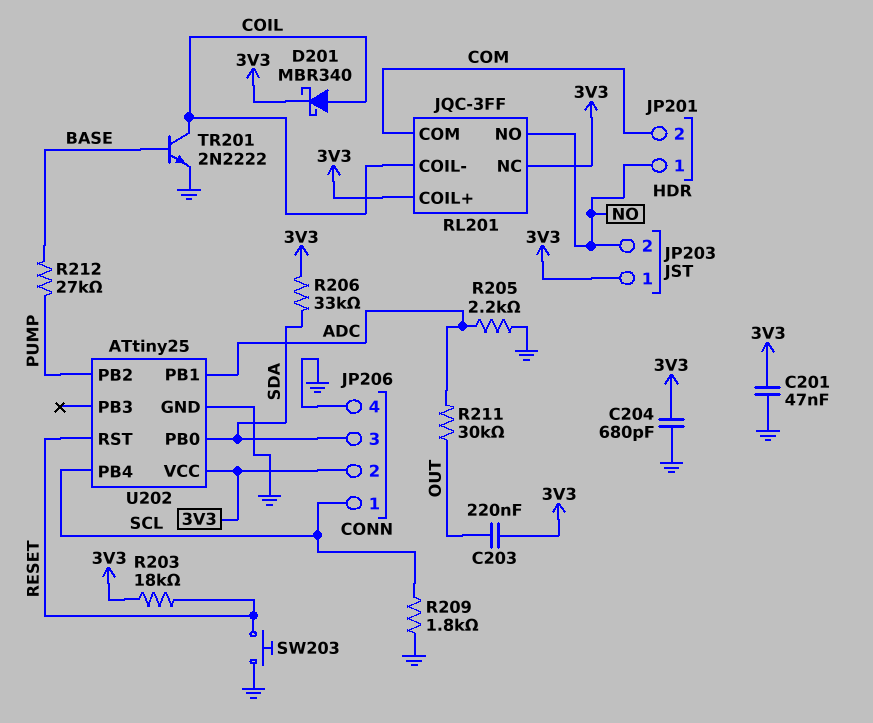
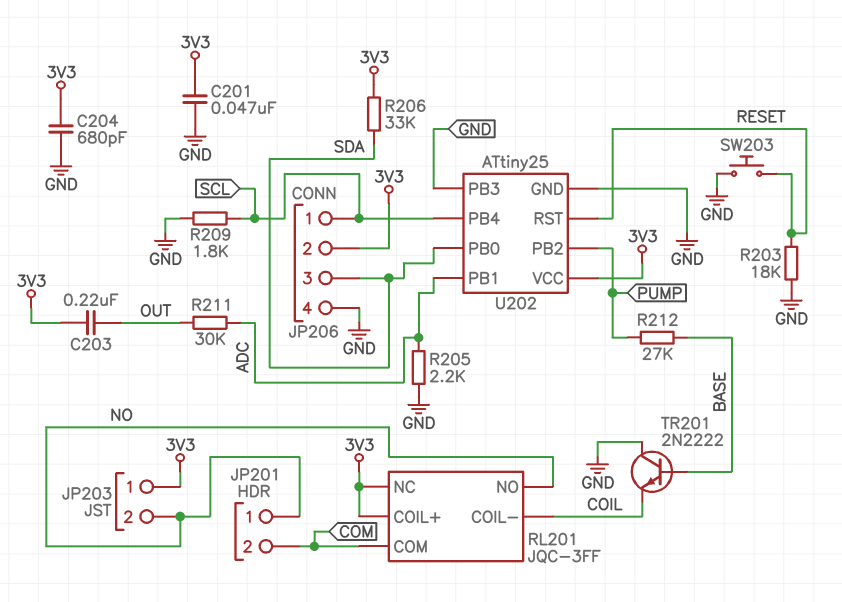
D201: schottky MBR340 (A COIL, K 3V3) -> none
R203: 18k (3V3, RESET) -> 18k (GND, RESET)
TR201: NPN 2N2222 (B BASE, C COIL, E GND) -> NPN 2N2222 (B BASE, C GND, E COIL)
U202 pin PB3: none -> GND

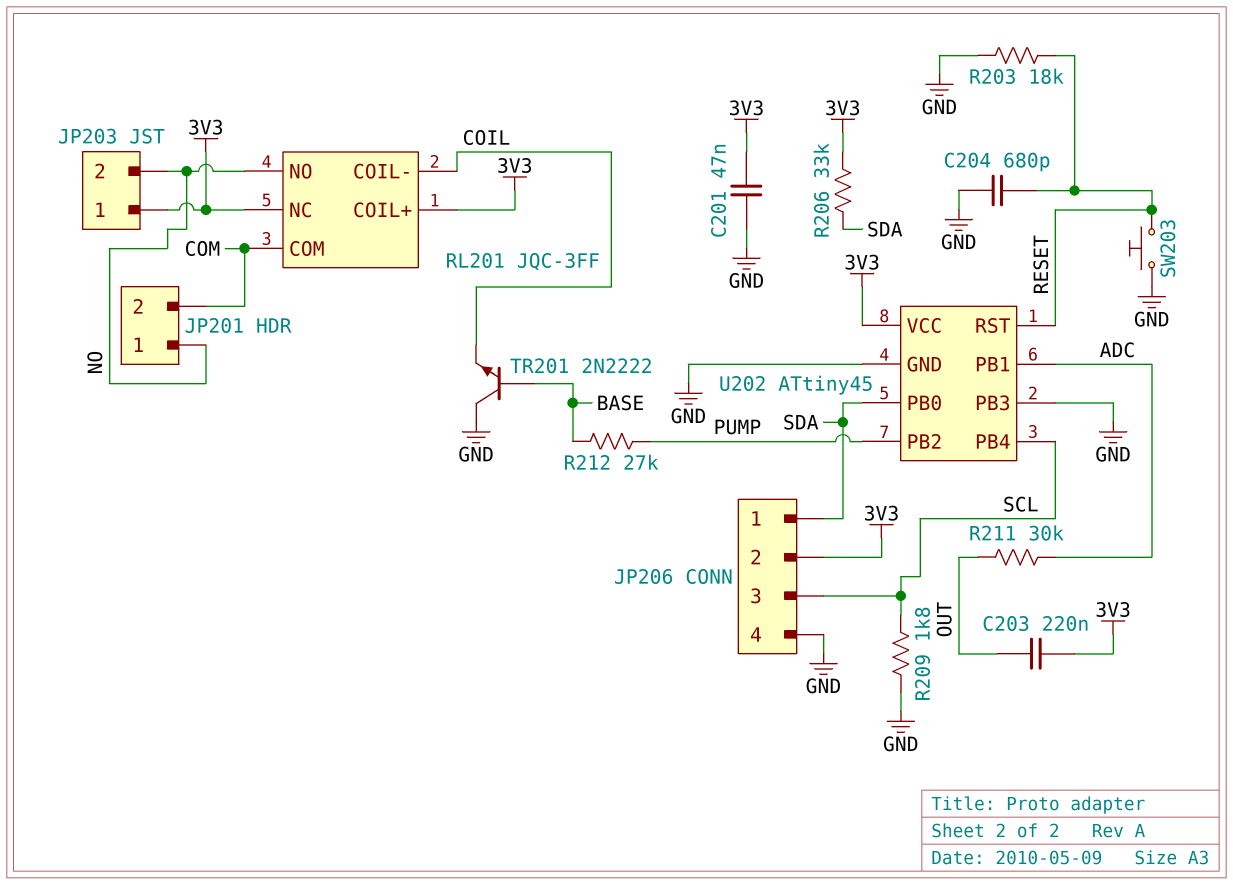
C204: 680pF (3V3, GND) -> 680pF (GND, RESET)
JP206 pin 1: SCL -> SDA
JP206 pin 3: SDA -> SCL
R205: 2.2k (ADC, GND) -> none
U202: ATtiny25 -> ATtiny45

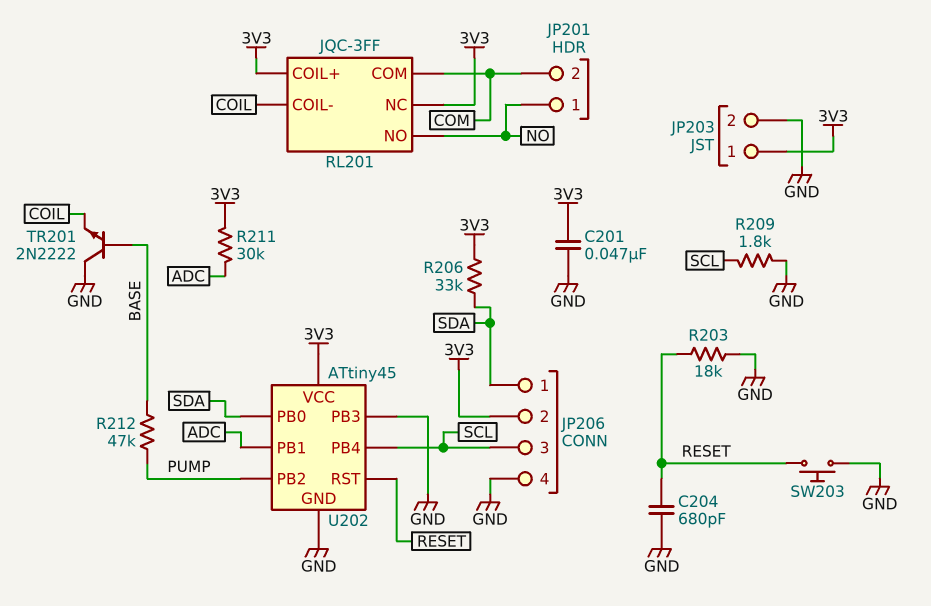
C203: 220nF (3V3, OUT) -> none
JP203 pin 2: NO -> GND
R211: 30k (ADC, OUT) -> 30k (3V3, ADC)
R212: 27k (BASE, PUMP) -> 47k (BASE, PUMP)

